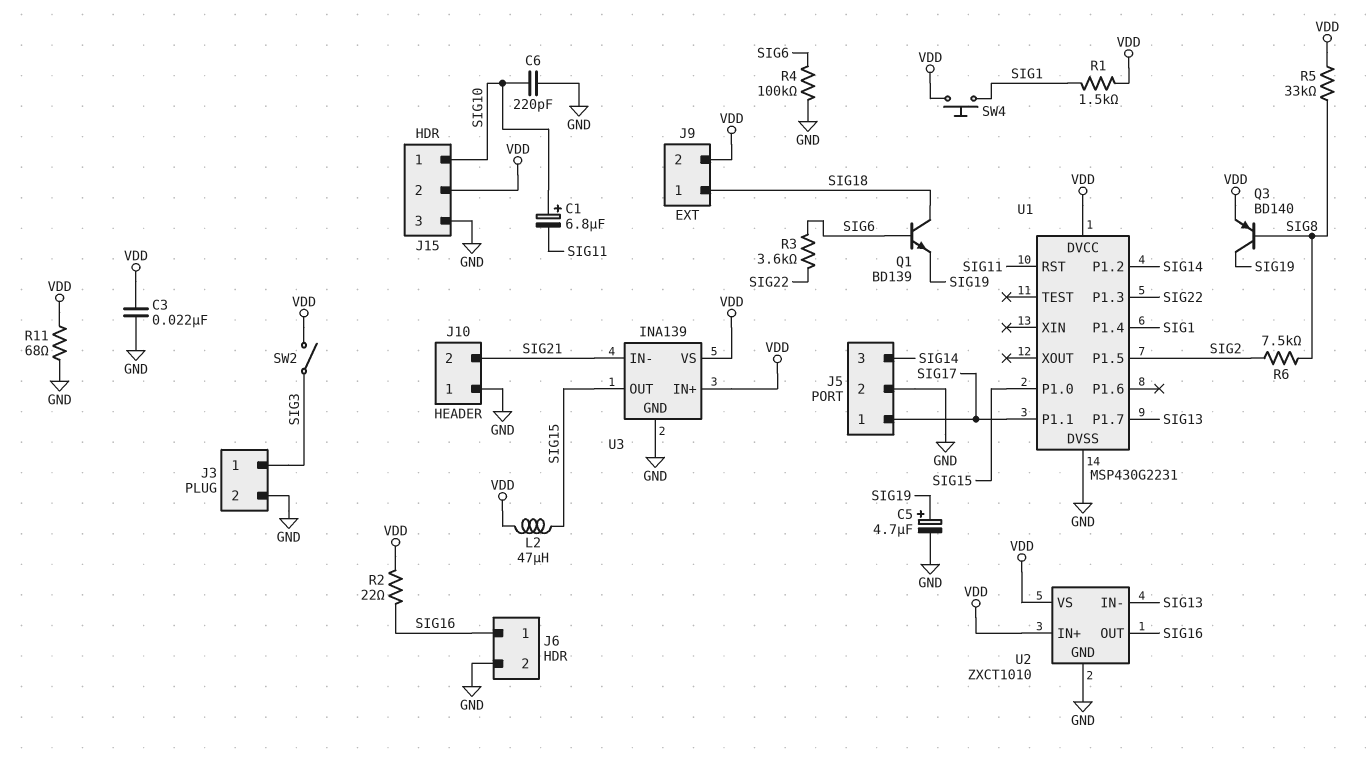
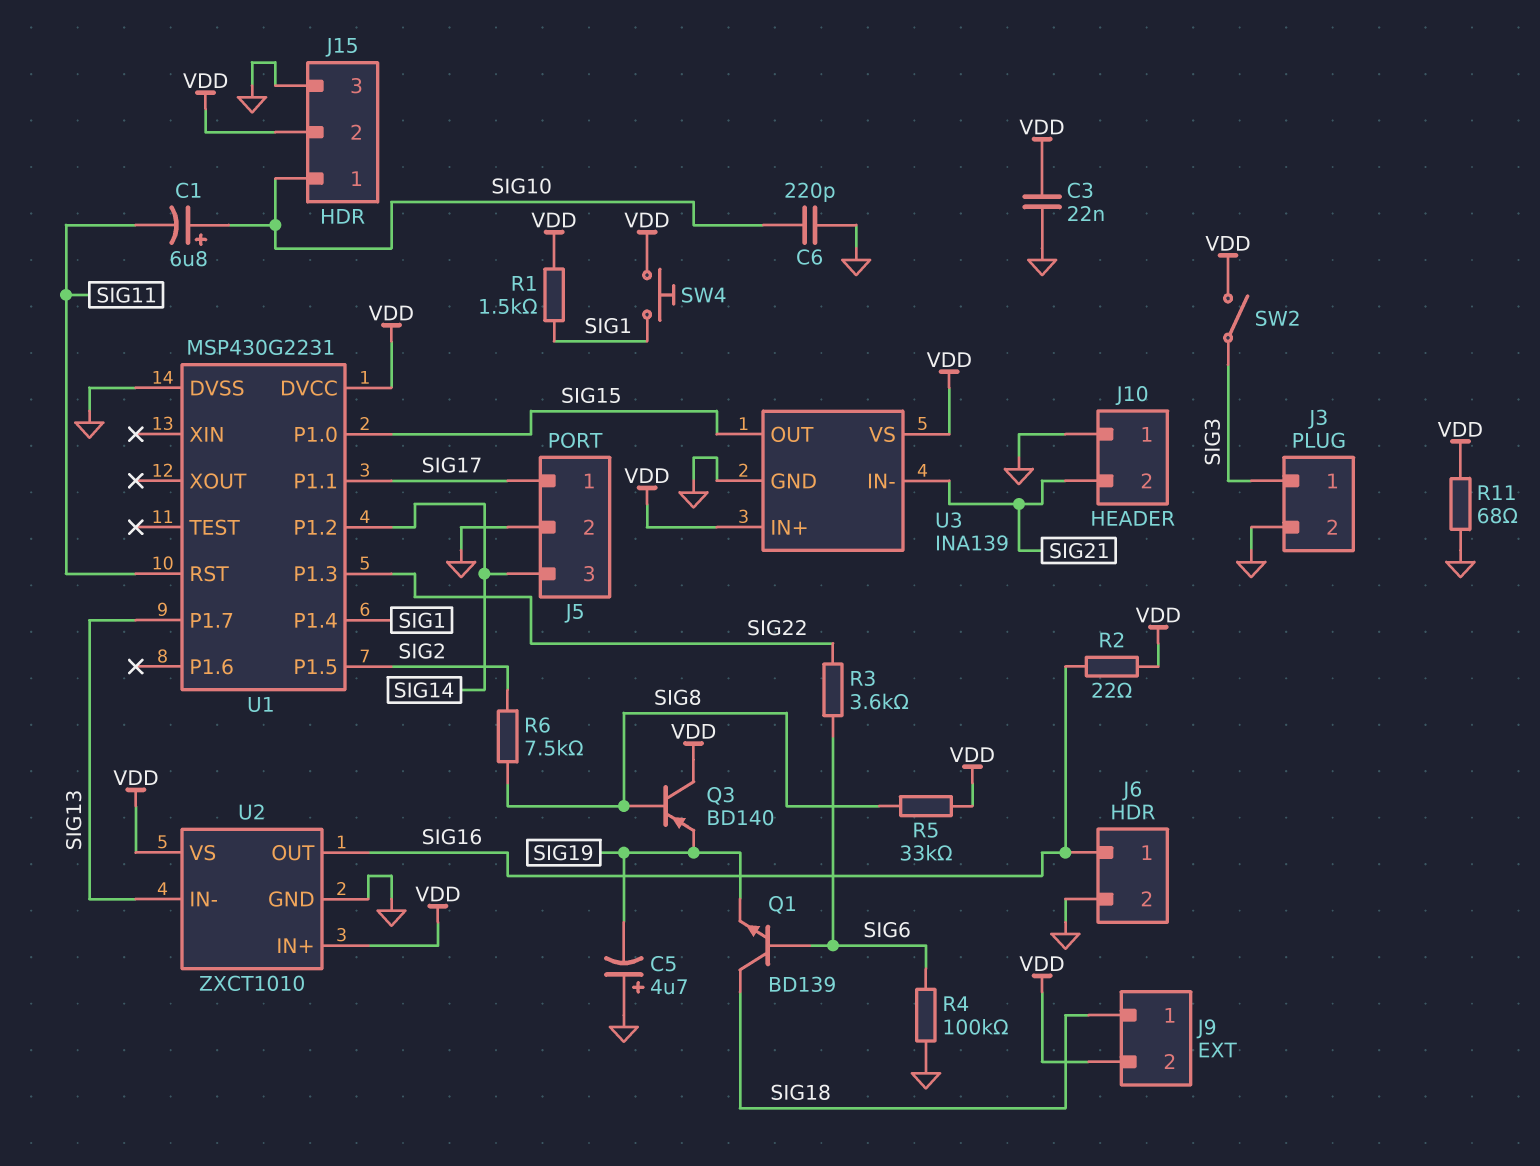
C5: 4.7uF (plus SIG19, minus GND) -> 4.7uF (plus GND, minus SIG19)
L2: 47uH (SIG15, VDD) -> none
Q3: PNP BD140 (B SIG8, C SIG19, E VDD) -> PNP BD140 (B SIG8, C VDD, E SIG19)

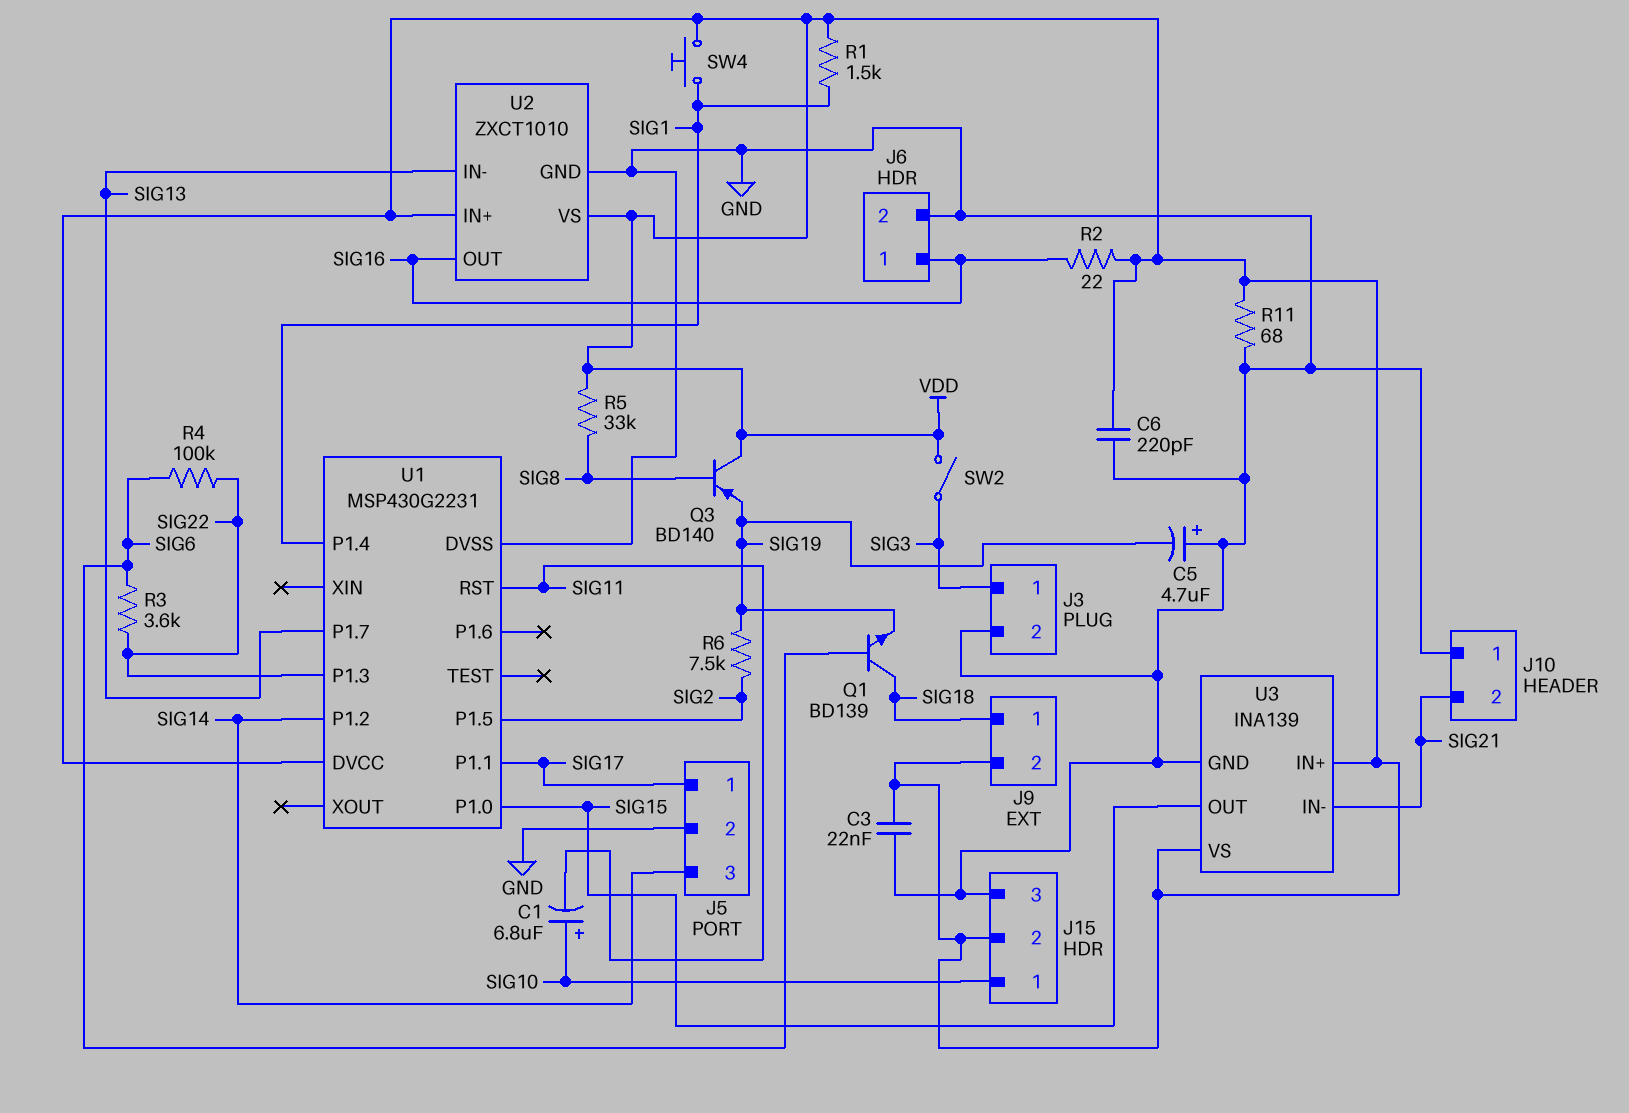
C6: 220pF (GND, SIG10) -> 220pF (GND, VDD)
R4: 100k (GND, SIG6) -> 100k (SIG6, SIG22)
R6: 7.5k (SIG2, SIG8) -> 7.5k (SIG2, SIG19)

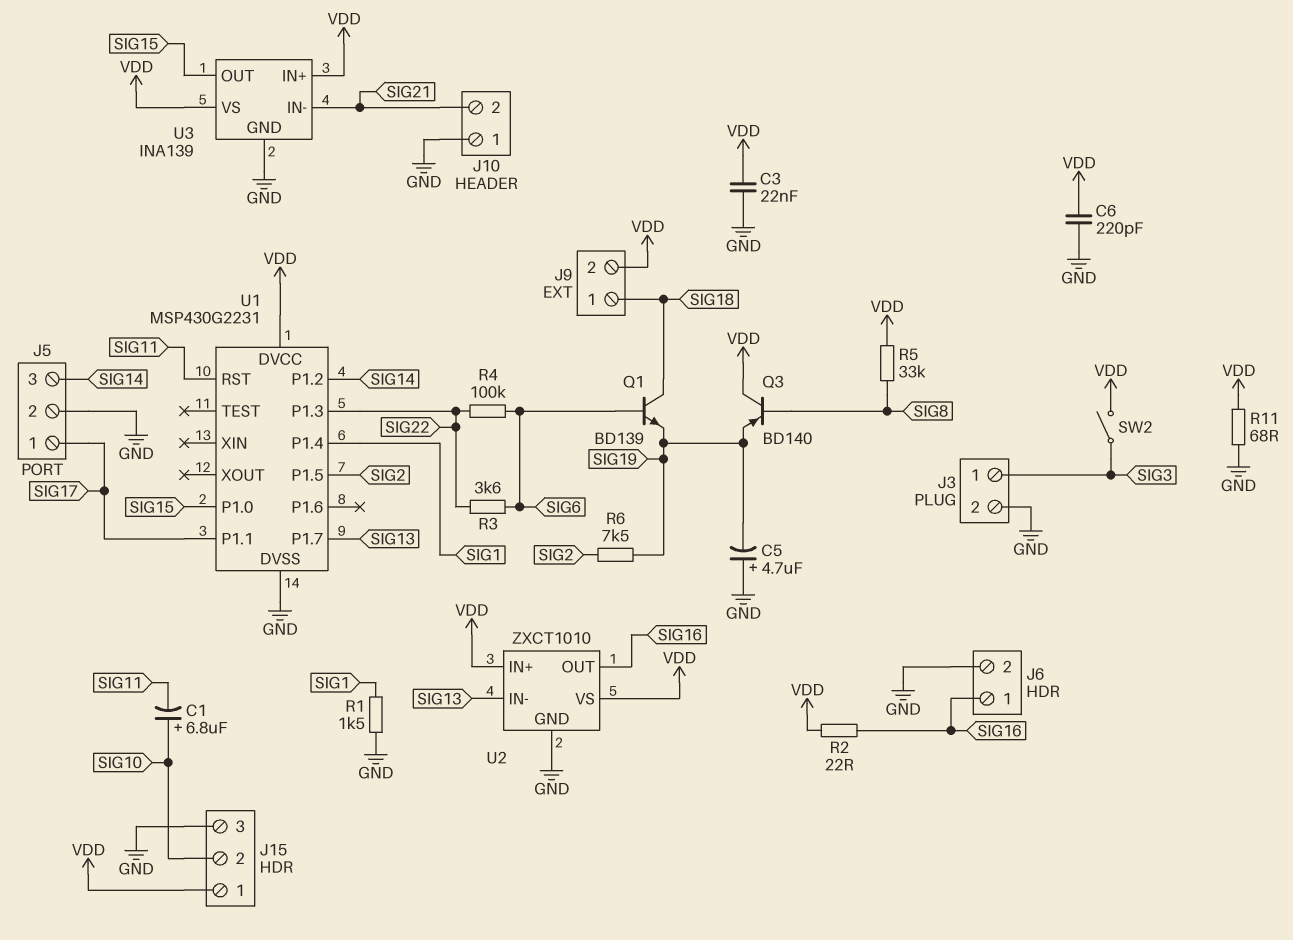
J15 pin 1: SIG10 -> VDD
J15 pin 2: VDD -> SIG10
R1: 1.5k (SIG1, VDD) -> 1.5k (GND, SIG1)
SW4: button (SIG1, VDD) -> none

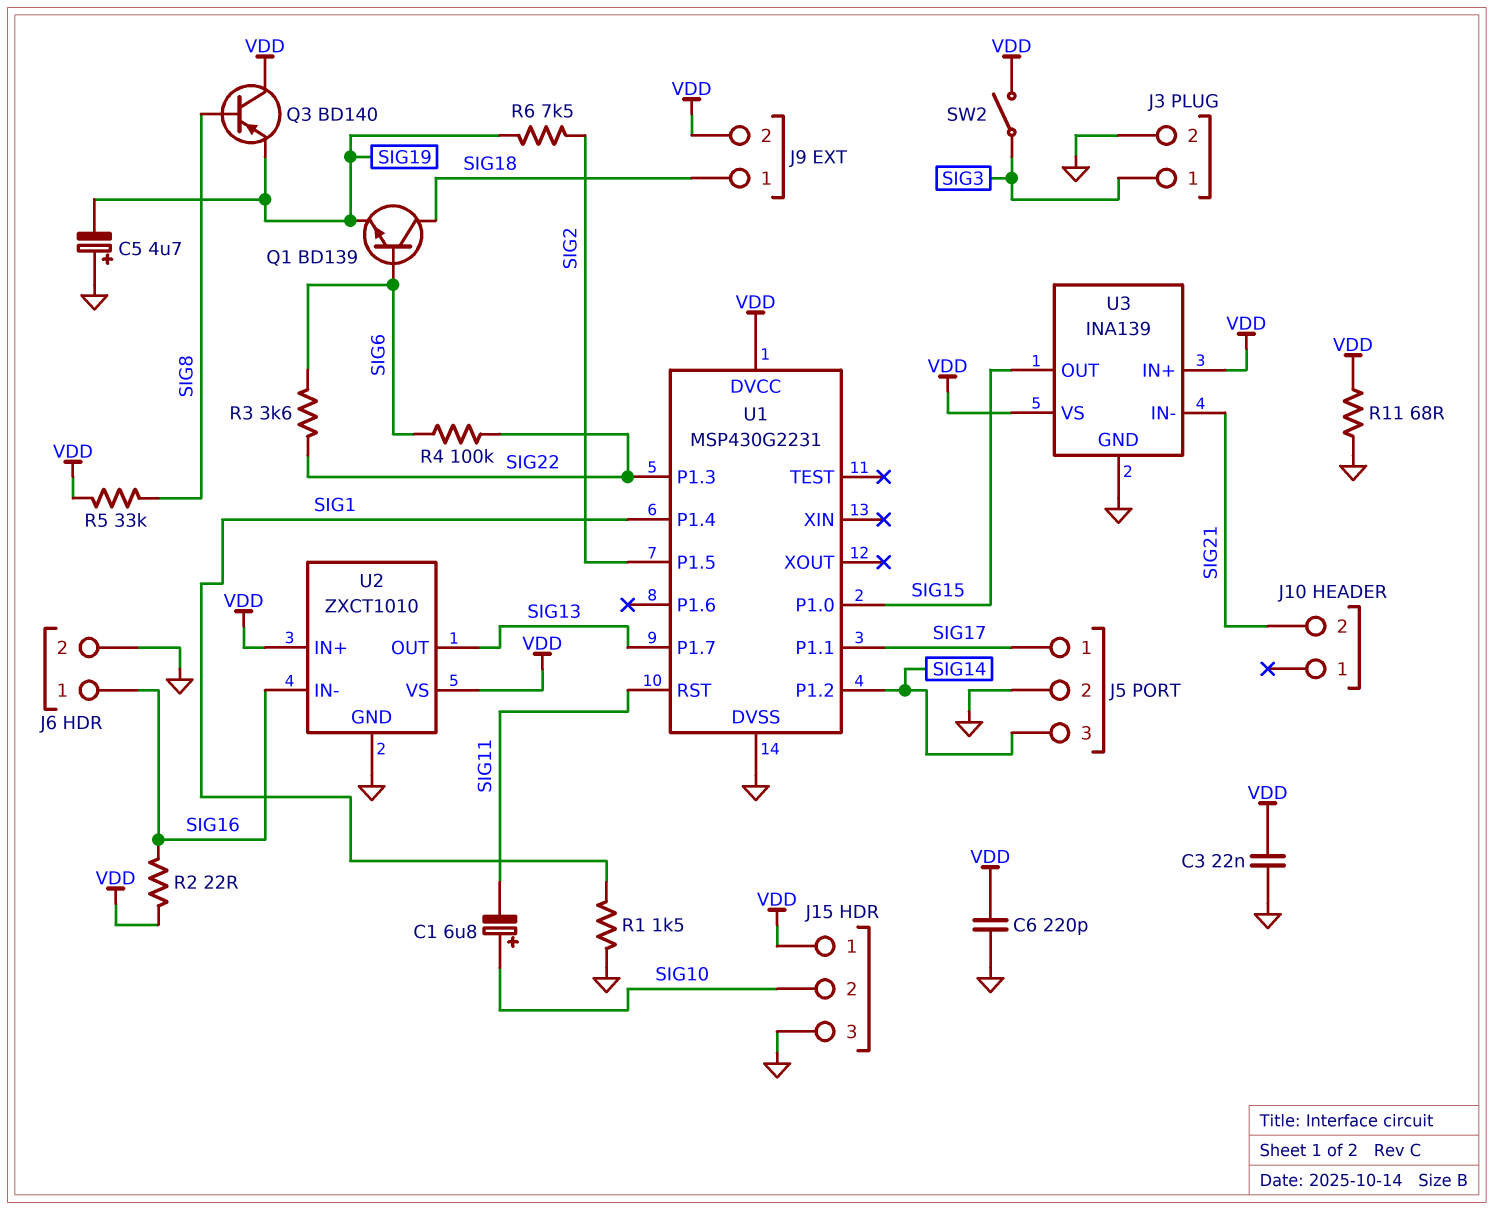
J10 pin 1: GND -> none
U2 pin IN-: SIG13 -> SIG16
U2 pin OUT: SIG16 -> SIG13

